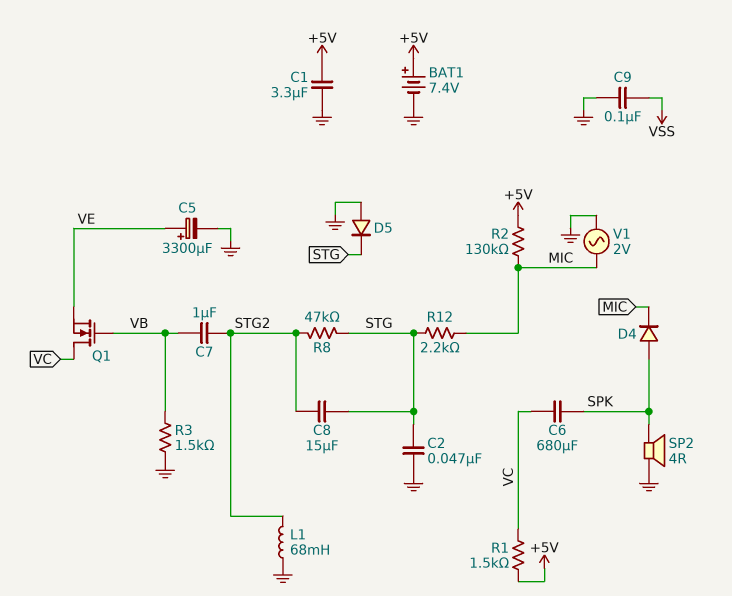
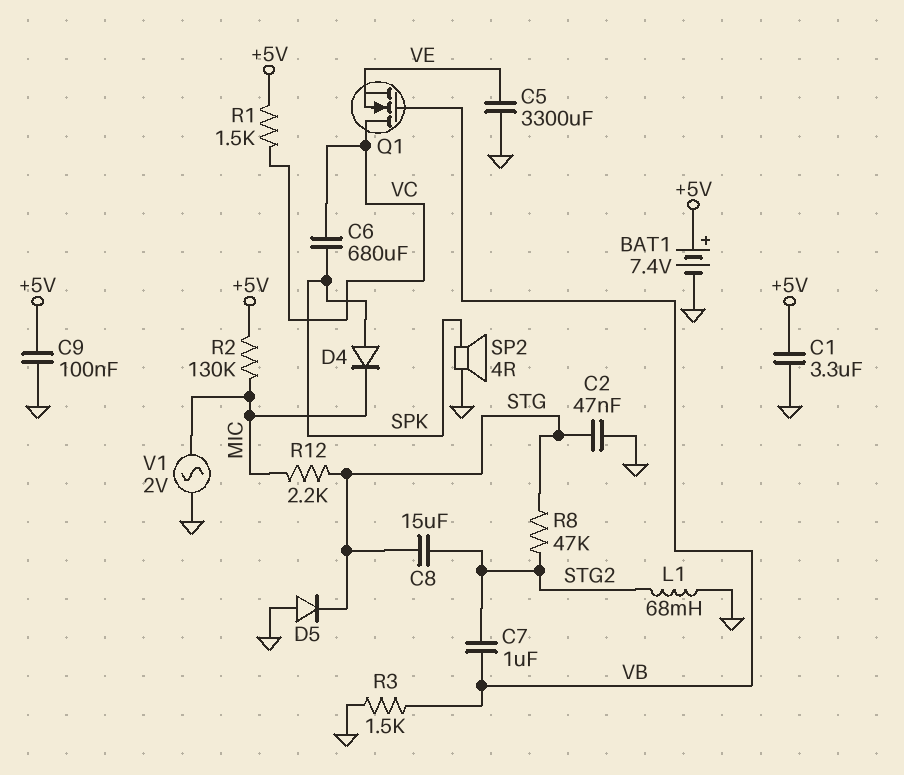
C5: 3300uF (plus VE, minus GND) -> 3300uF (GND, VE)
C9: 100nF (GND, VSS) -> 100nF (+5V, GND)

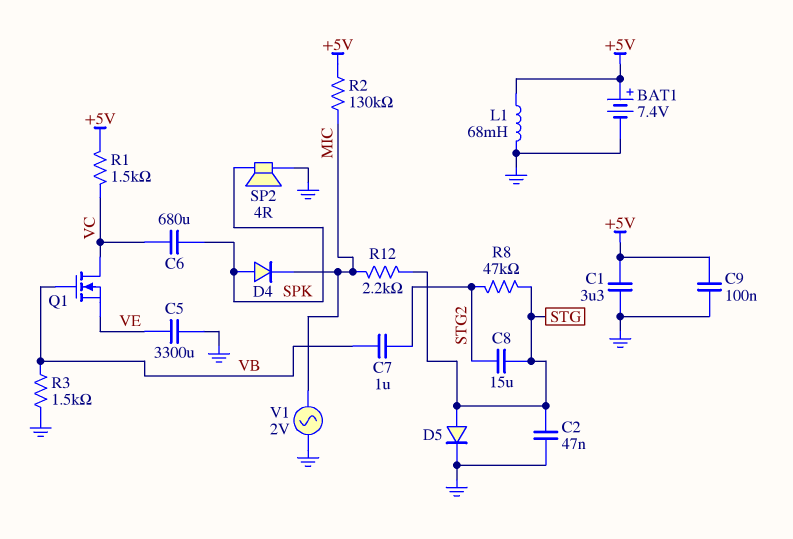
D5: diode (A GND, K STG) -> diode (A STG, K GND)
L1: 68mH (GND, STG2) -> 68mH (+5V, GND)

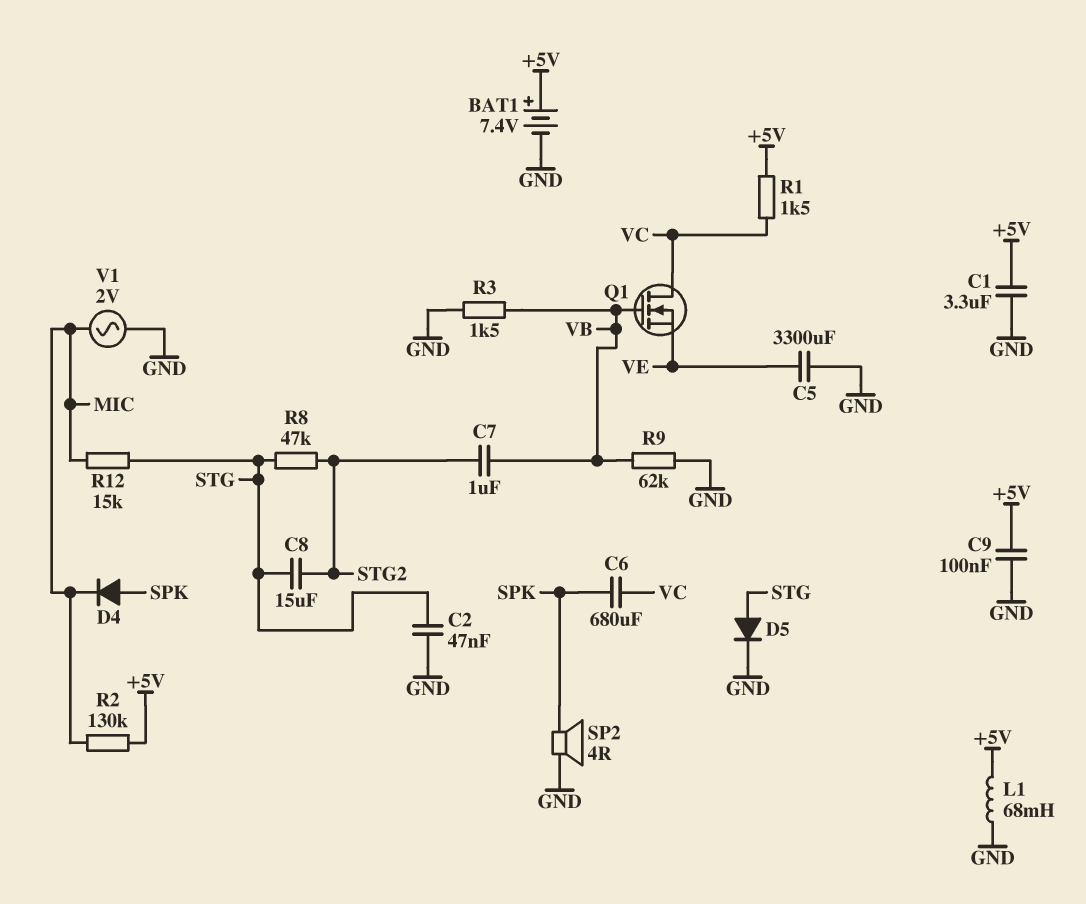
R9: none -> 62k (GND, VB)
R12: 2.2k (MIC, STG) -> 15k (MIC, STG)

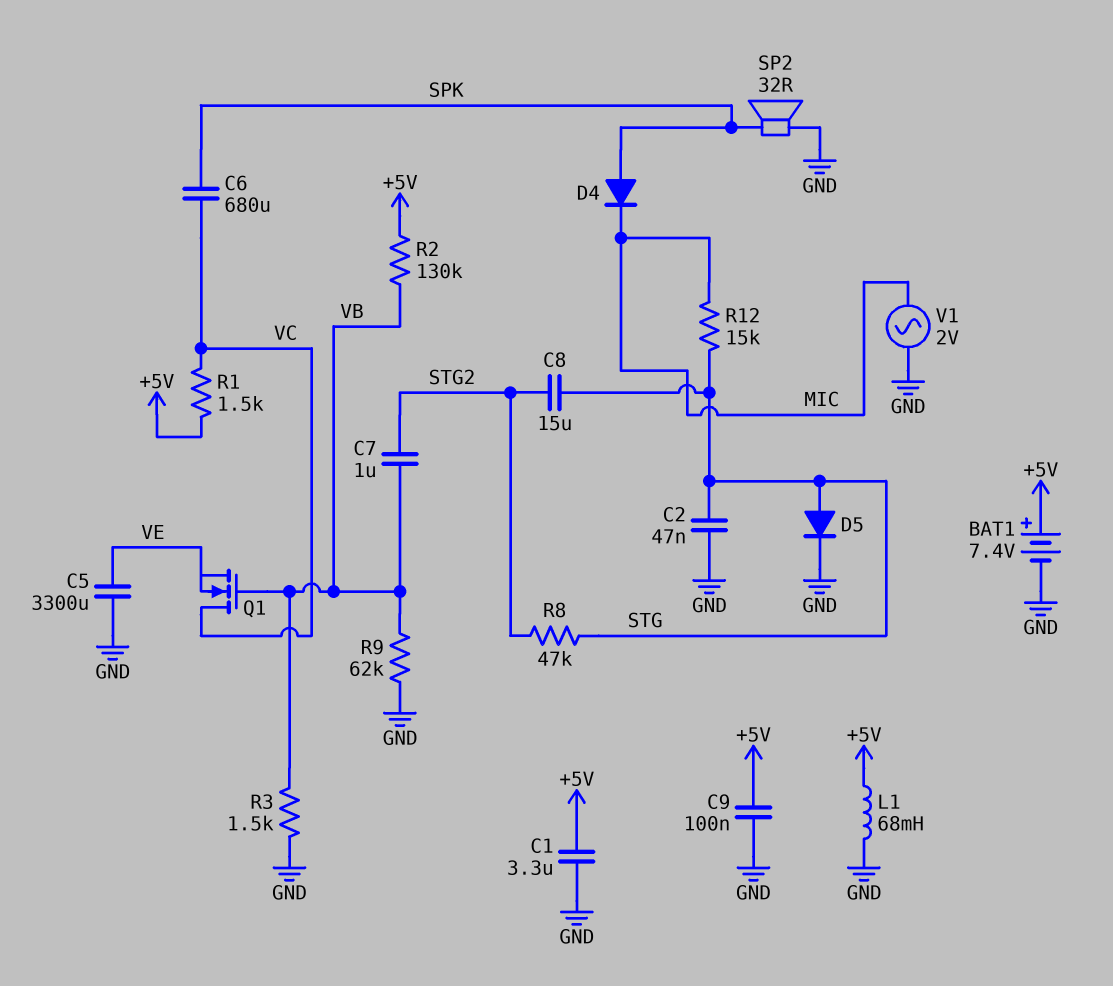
R2: 130k (+5V, MIC) -> 130k (+5V, VB)
SP2: speaker 4R (GND, SPK) -> speaker 32R (GND, SPK)

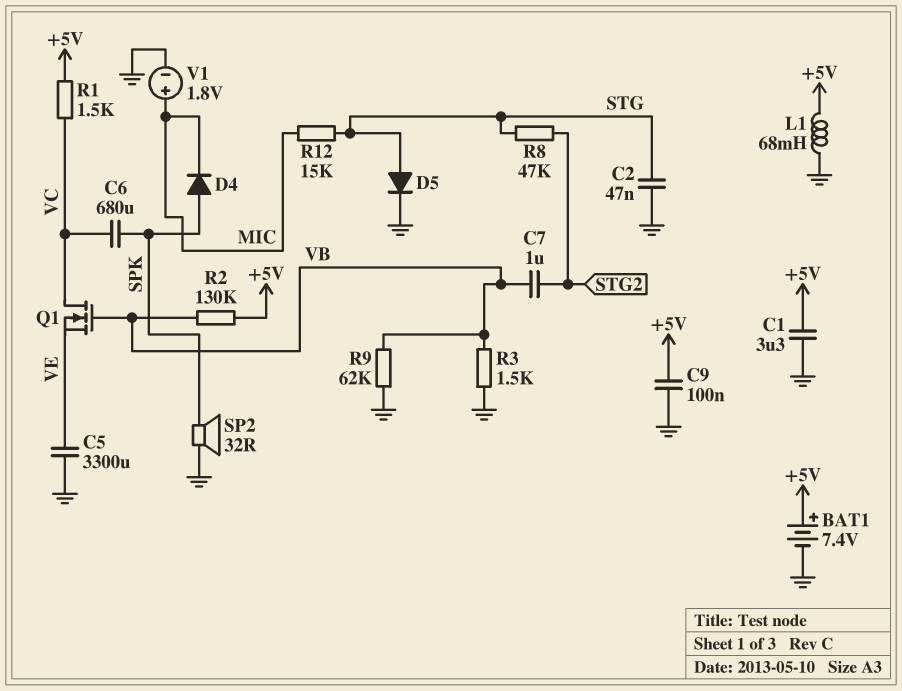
C8: 15uF (STG, STG2) -> none
V1: AC 2V (GND, MIC) -> 1.8V (plus MIC, minus GND)

